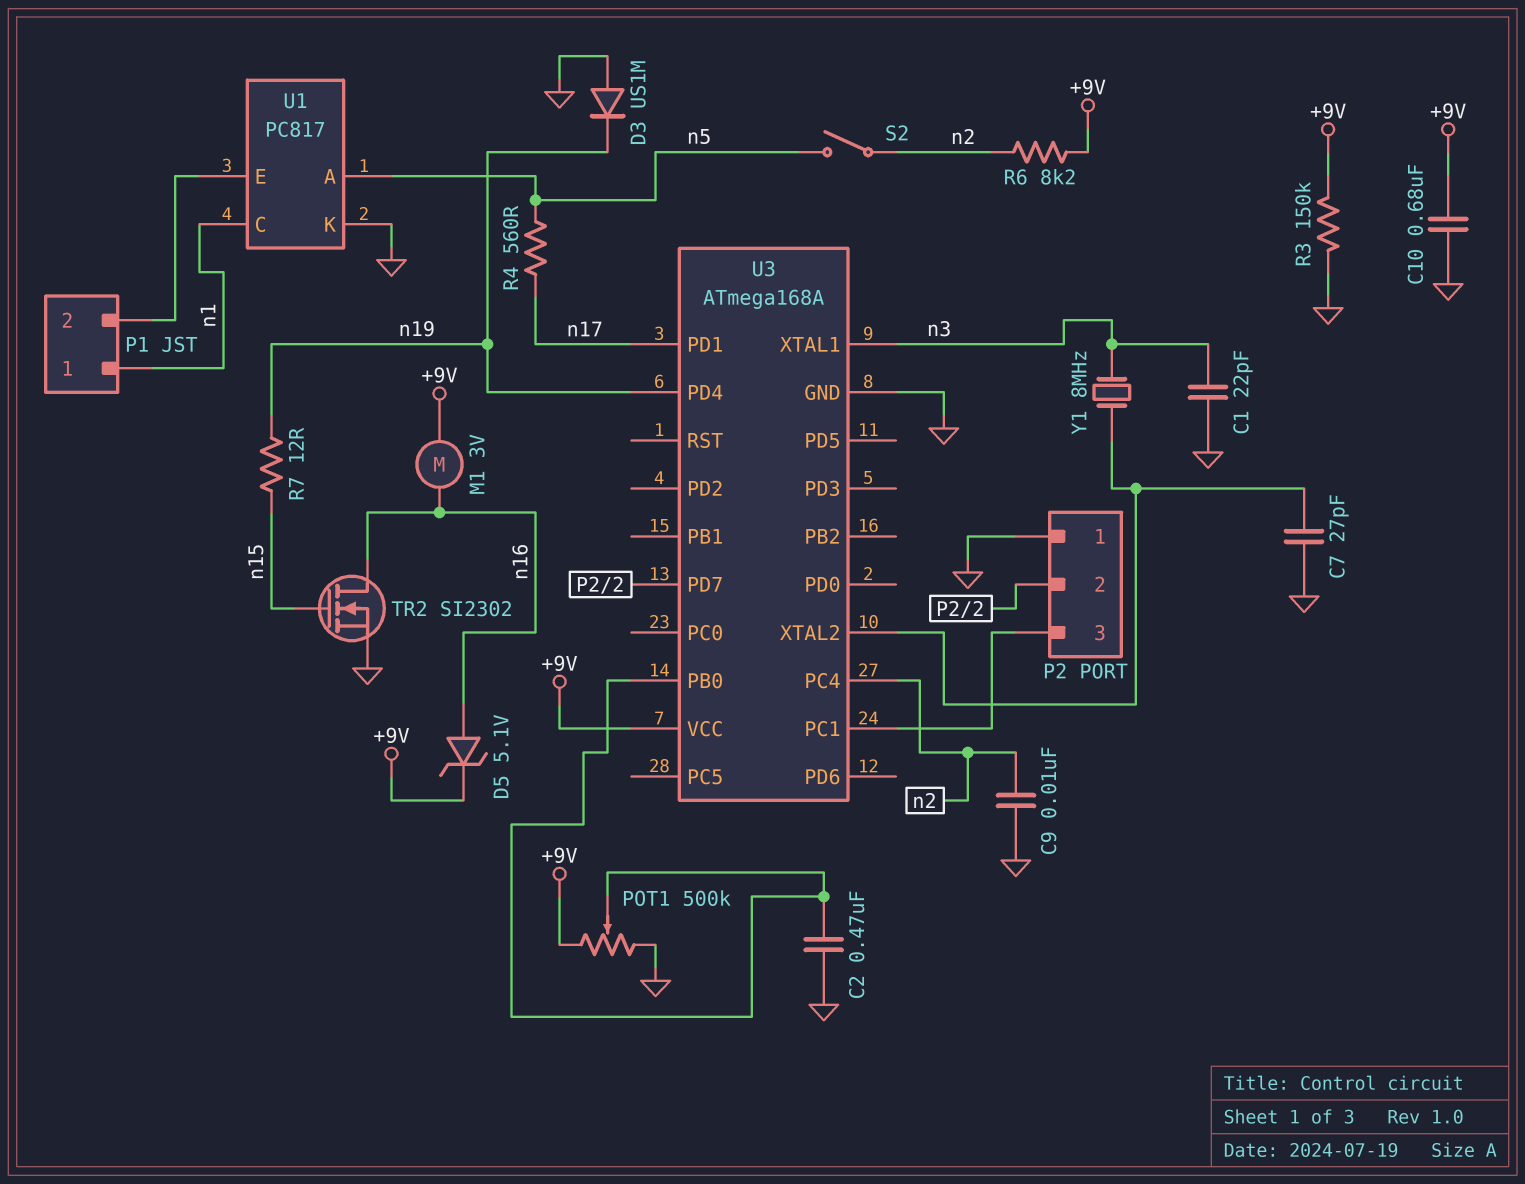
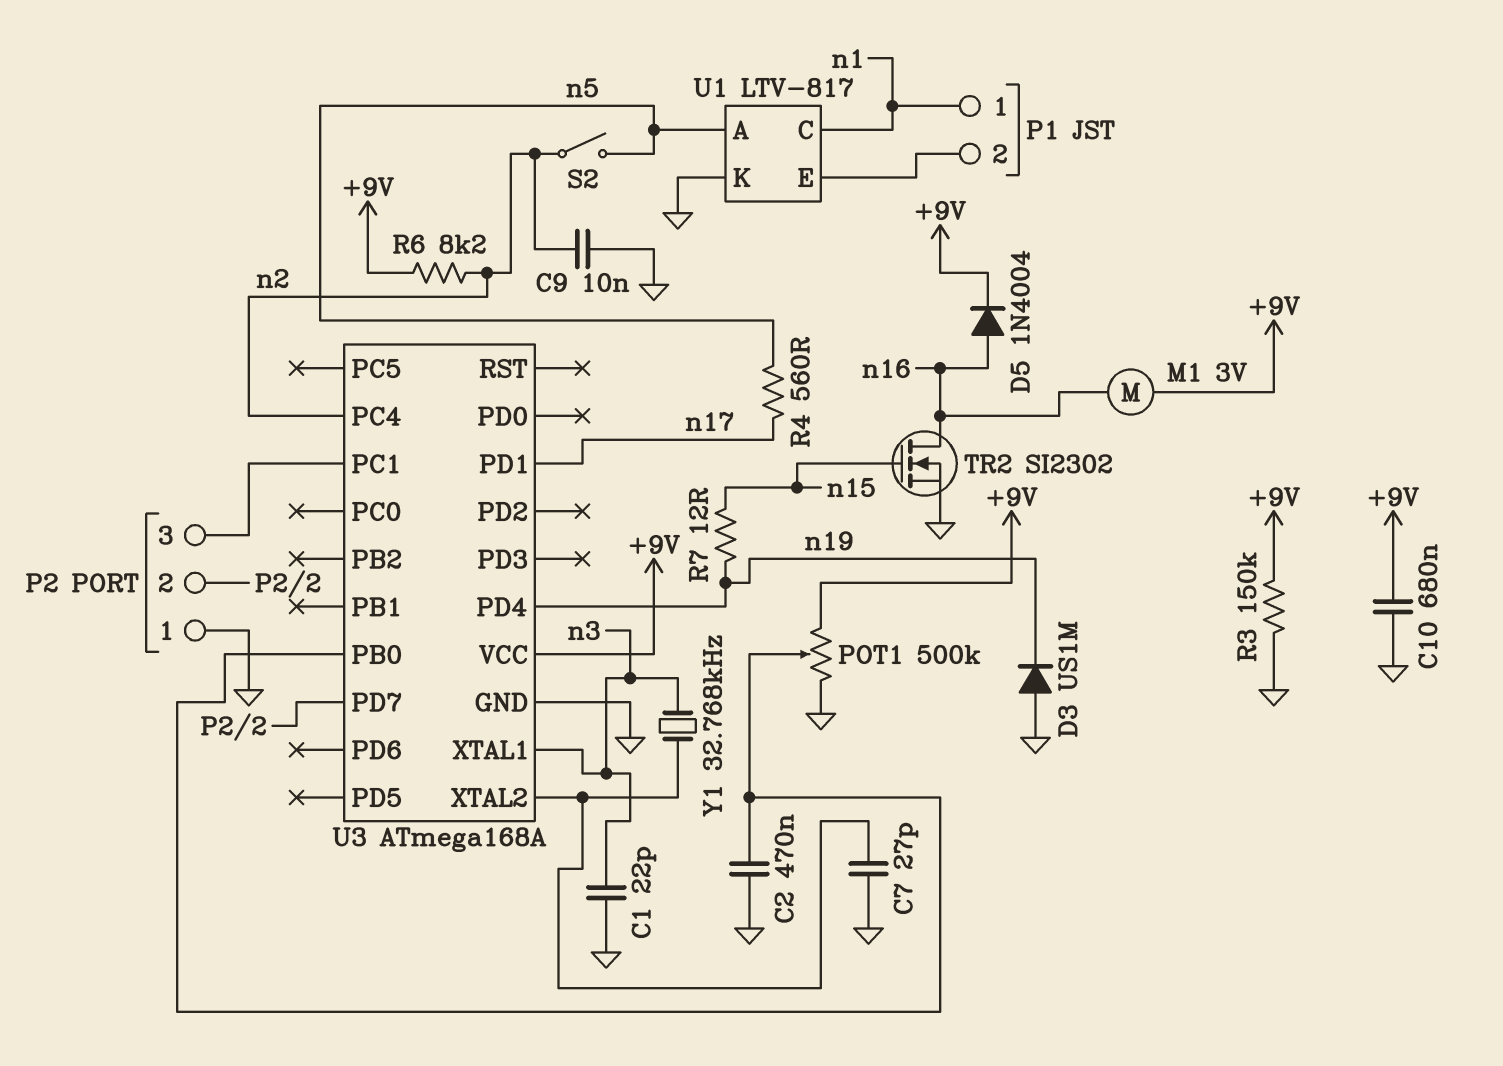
D5: zener 5.1V (A n16, K +9V) -> diode 1N4004 (A n16, K +9V)
U1: PC817 -> LTV-817
Y1: 8MHz (U3/XTAL2, n3) -> 32.768kHz (U3/XTAL2, n3)

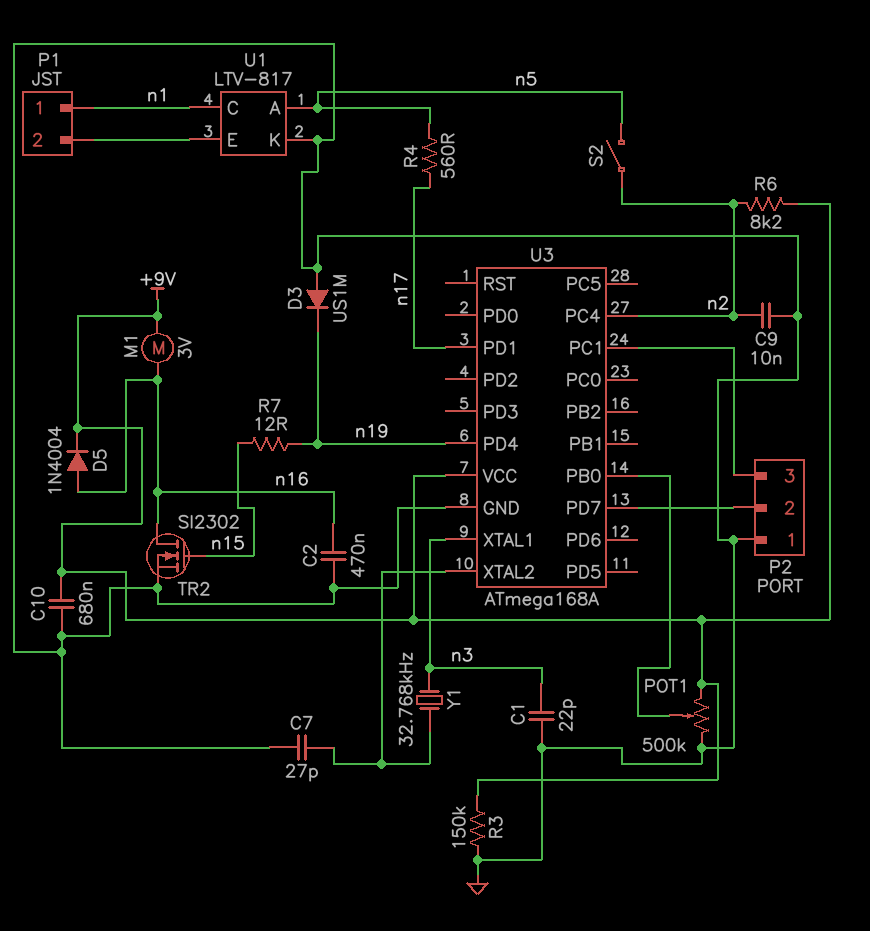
C2: 470nF (GND, U3/PB0) -> 470nF (GND, n16)

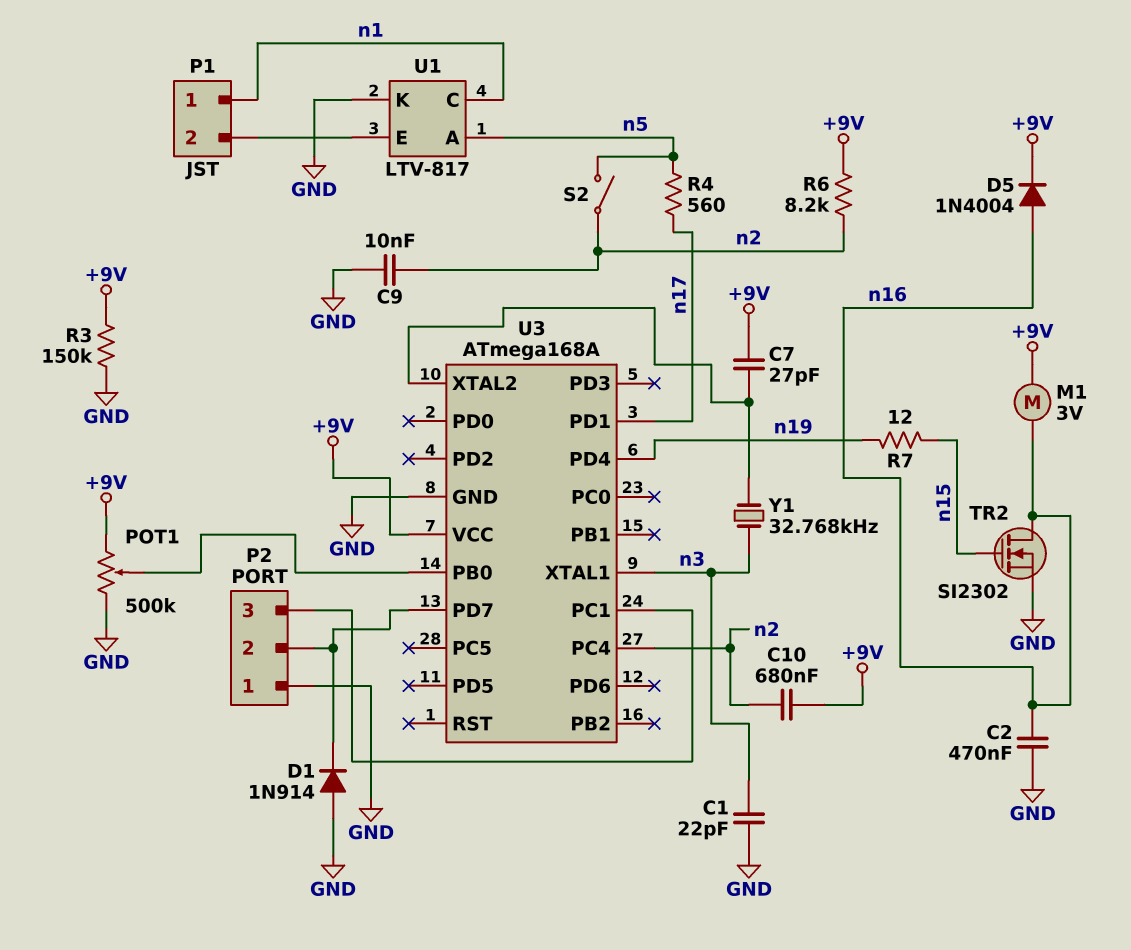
C7: 27pF (GND, U3/XTAL2) -> 27pF (+9V, U3/XTAL2)
C10: 680nF (+9V, GND) -> 680nF (+9V, n2)
D1: none -> diode 1N914 (A GND, K P2/2)
D3: diode US1M (A GND, K n19) -> none

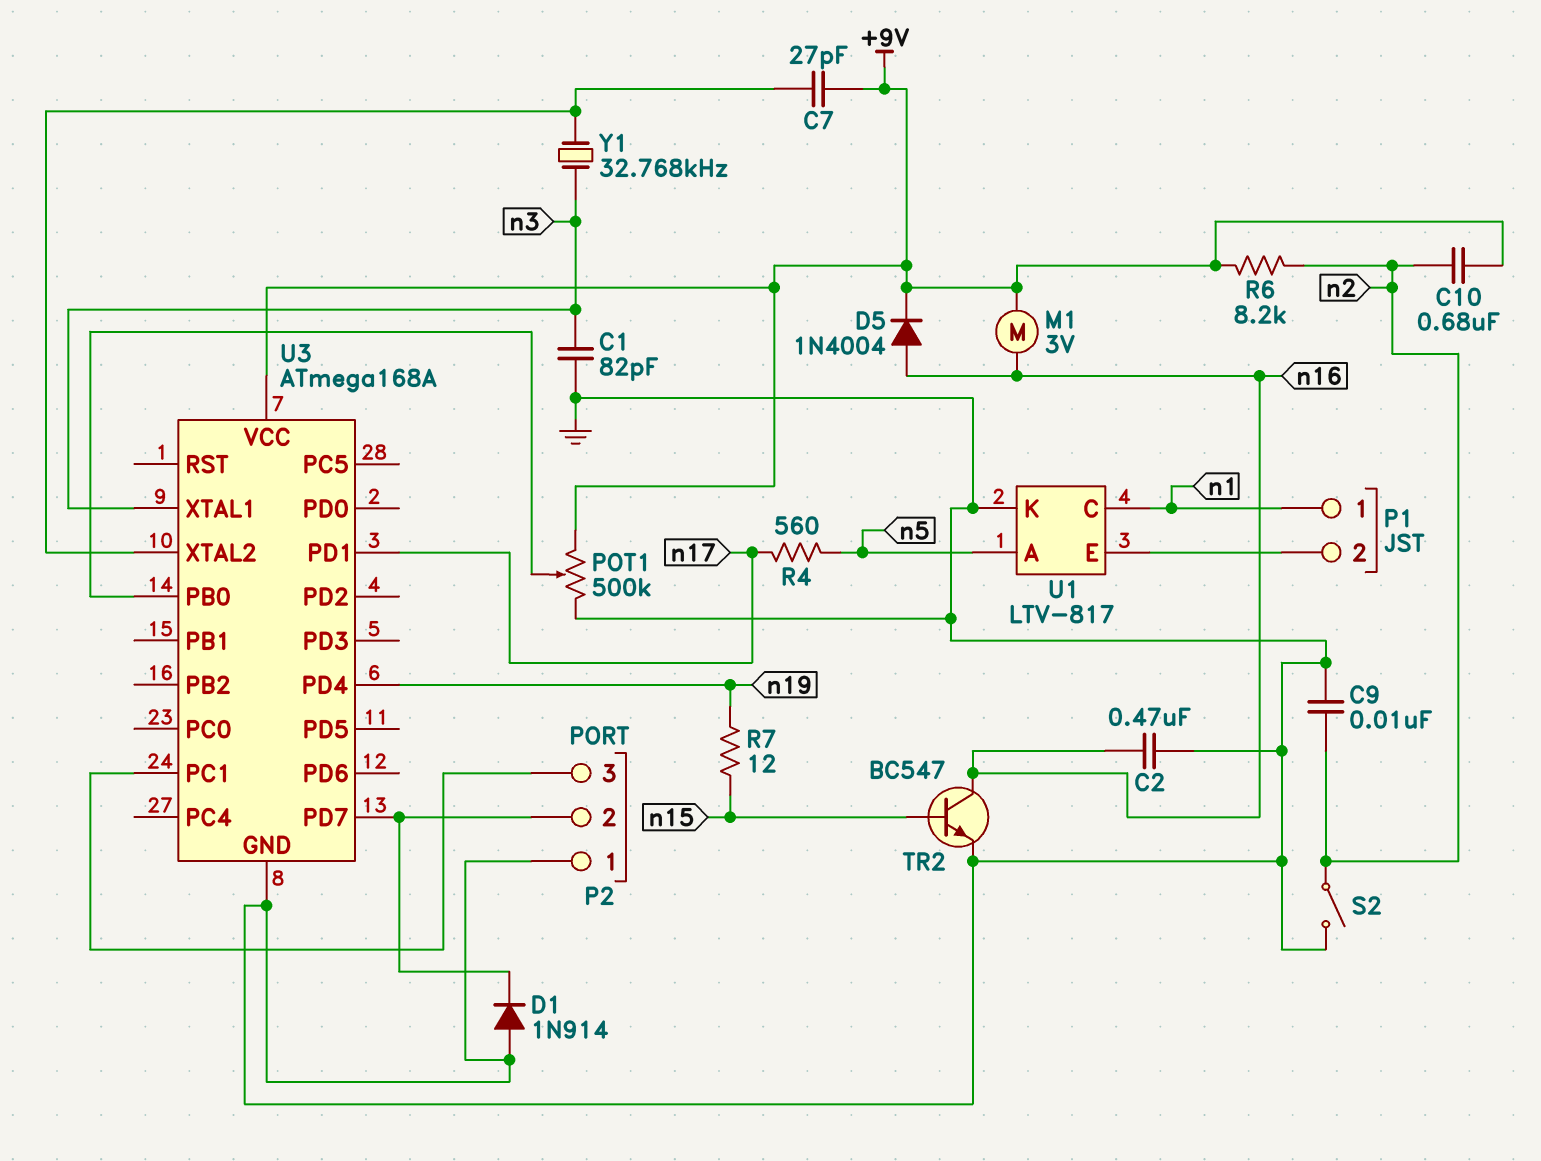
C1: 22pF (GND, n3) -> 82pF (GND, n3)
R3: 150k (+9V, GND) -> none
S2: switch (n2, n5) -> switch (GND, n2)
TR2: NMOS SI2302 (G n15, D n16, S GND) -> NPN BC547 (B n15, C n16, E GND)
U3 pin PC4: n2 -> none

